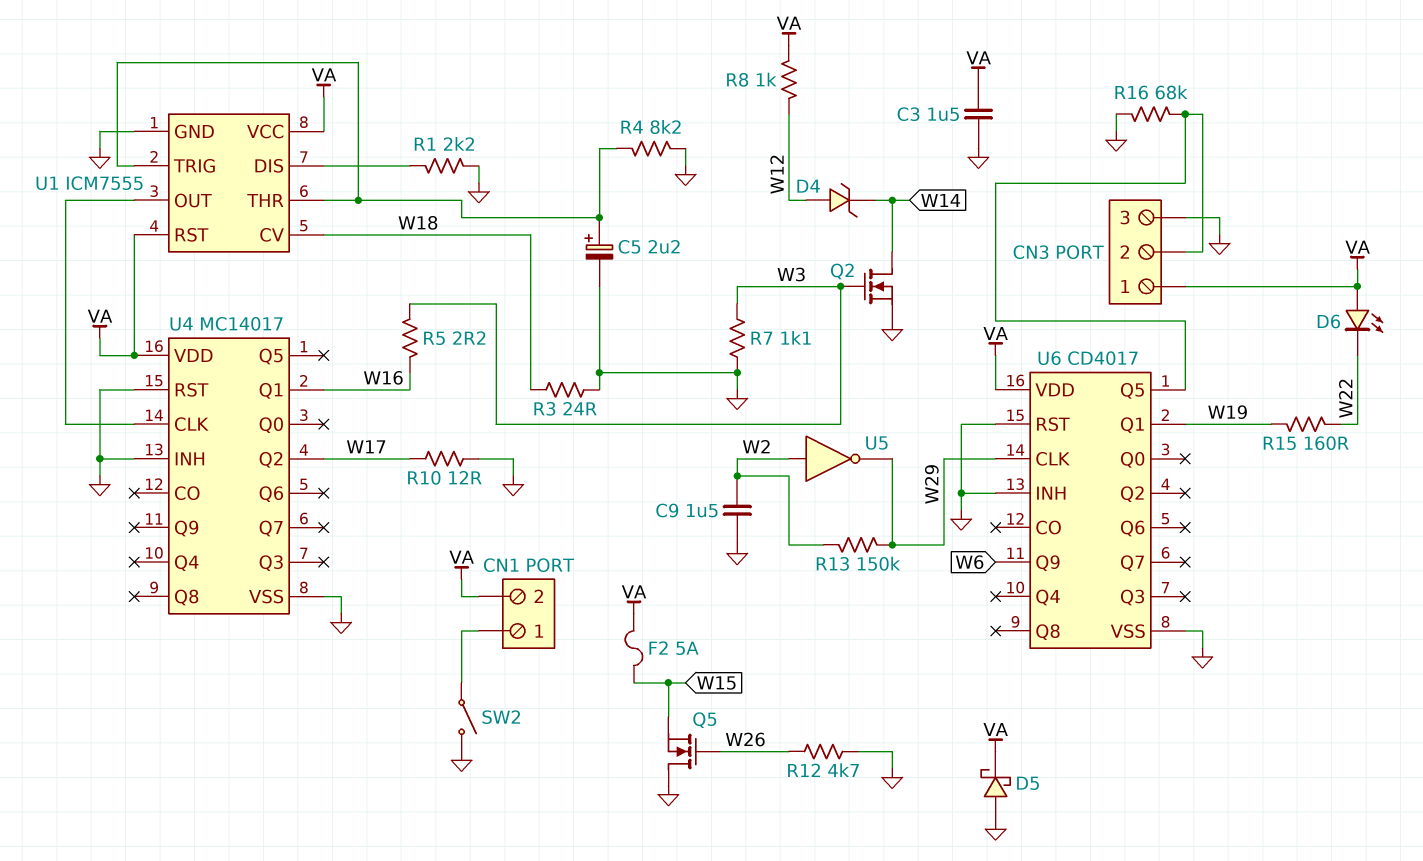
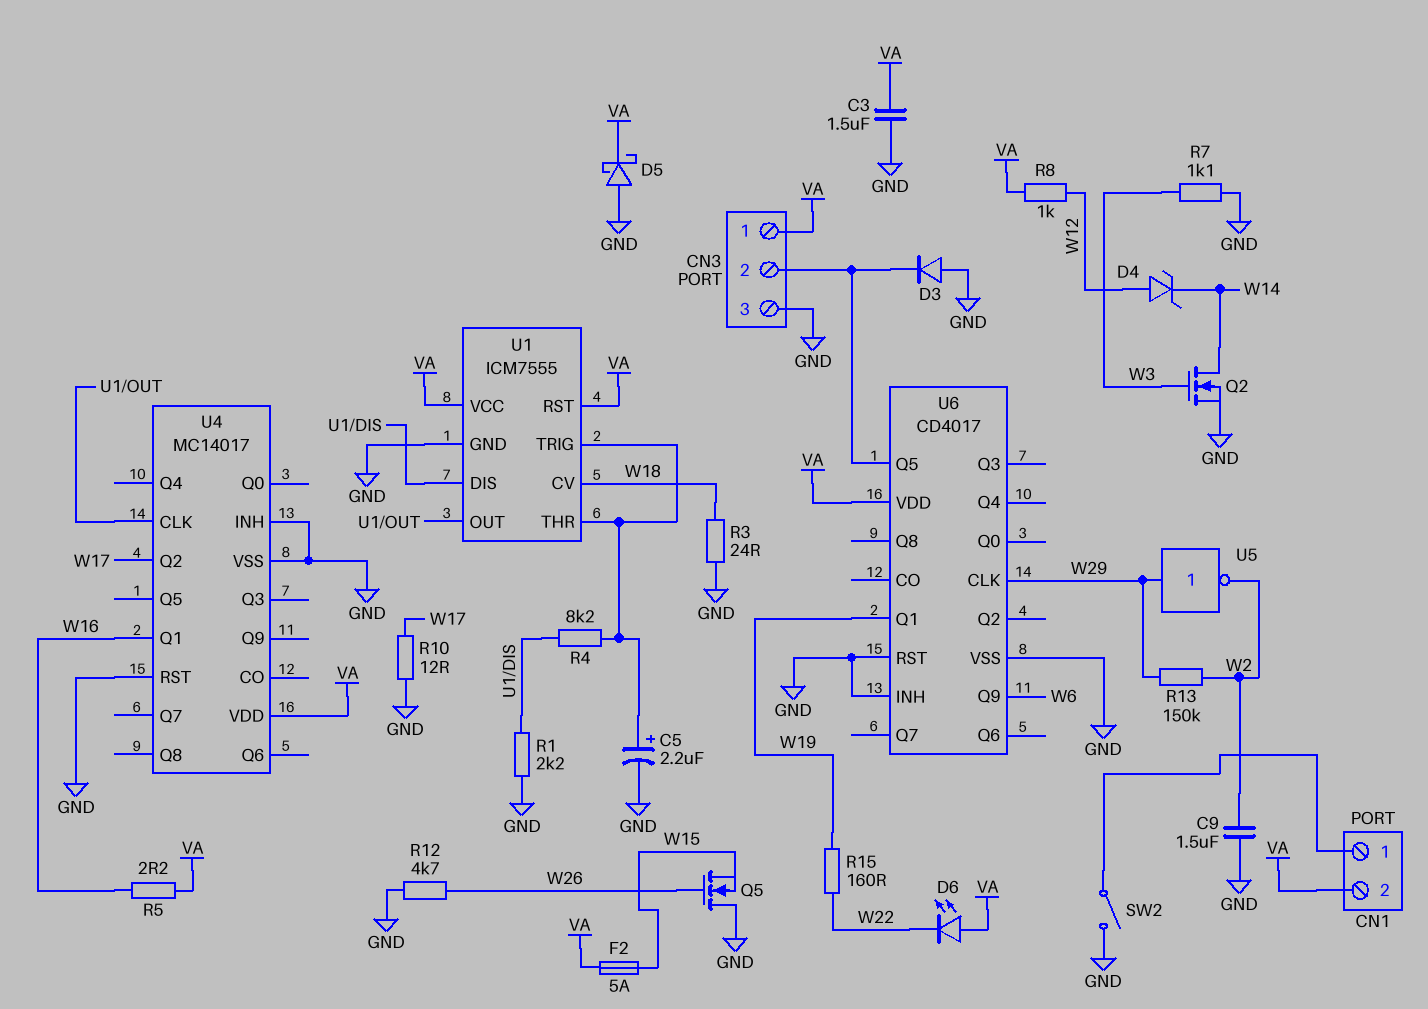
D3: none -> diode (A GND, K CN3/2)
R4: 8.2k (GND, U1/THR) -> 8.2k (U1/DIS, U1/THR)
R5: 2.2 (W3, W16) -> 2.2 (VA, W16)
R16: 68k (CN3/2, GND) -> none
U5: NOT (in W2, out W29) -> NOT (in W29, out W2)

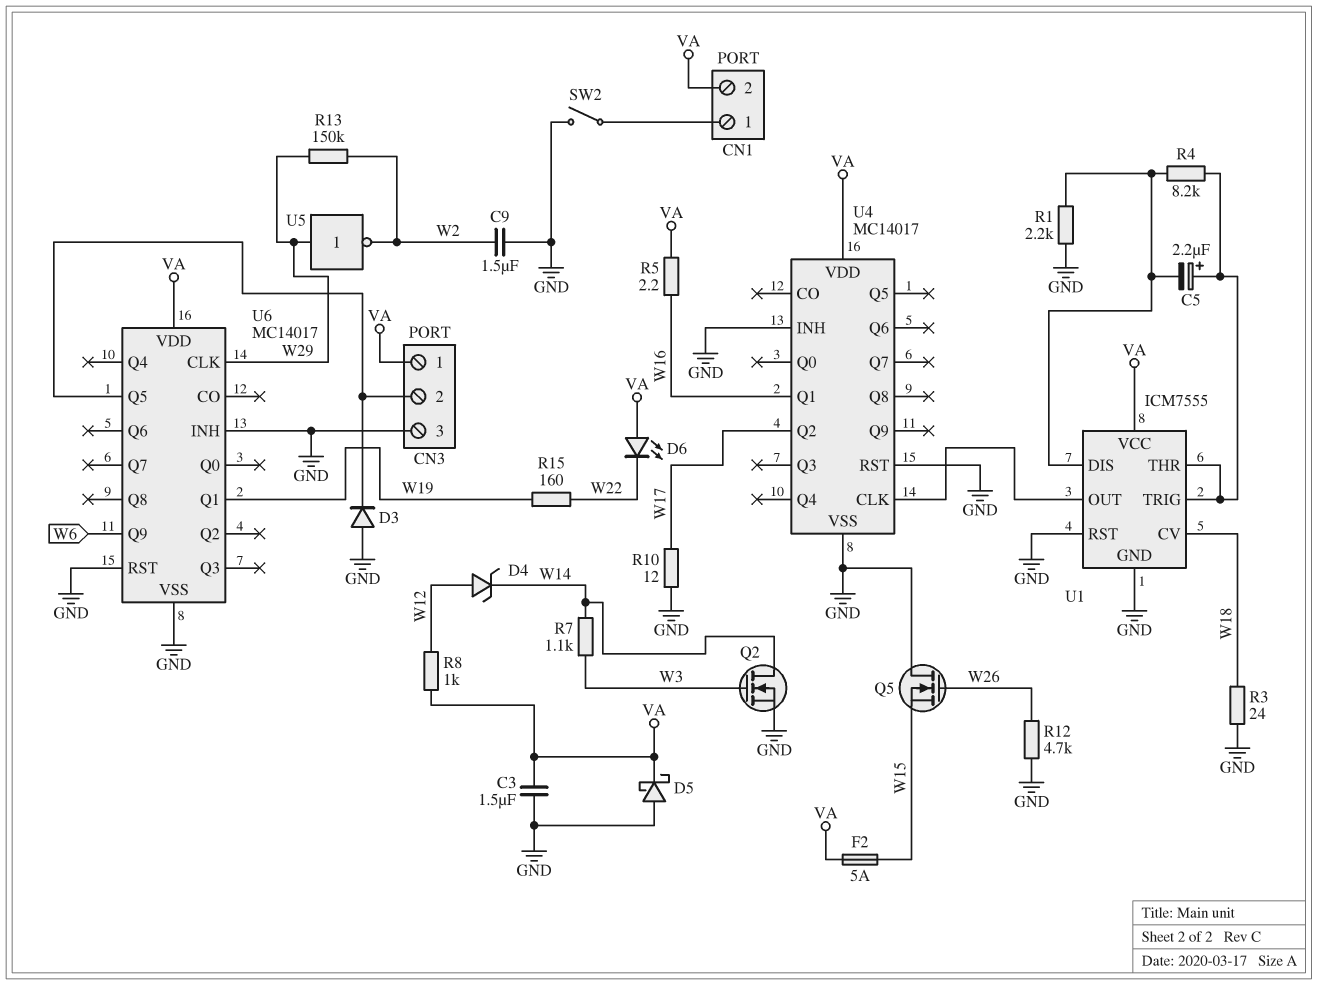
C5: 2.2uF (plus U1/THR, minus GND) -> 2.2uF (plus U1/THR, minus U1/DIS)
R7: 1.1k (GND, W3) -> 1.1k (W3, W14)
U1 pin RST: VA -> GND
U6: CD4017 -> MC14017

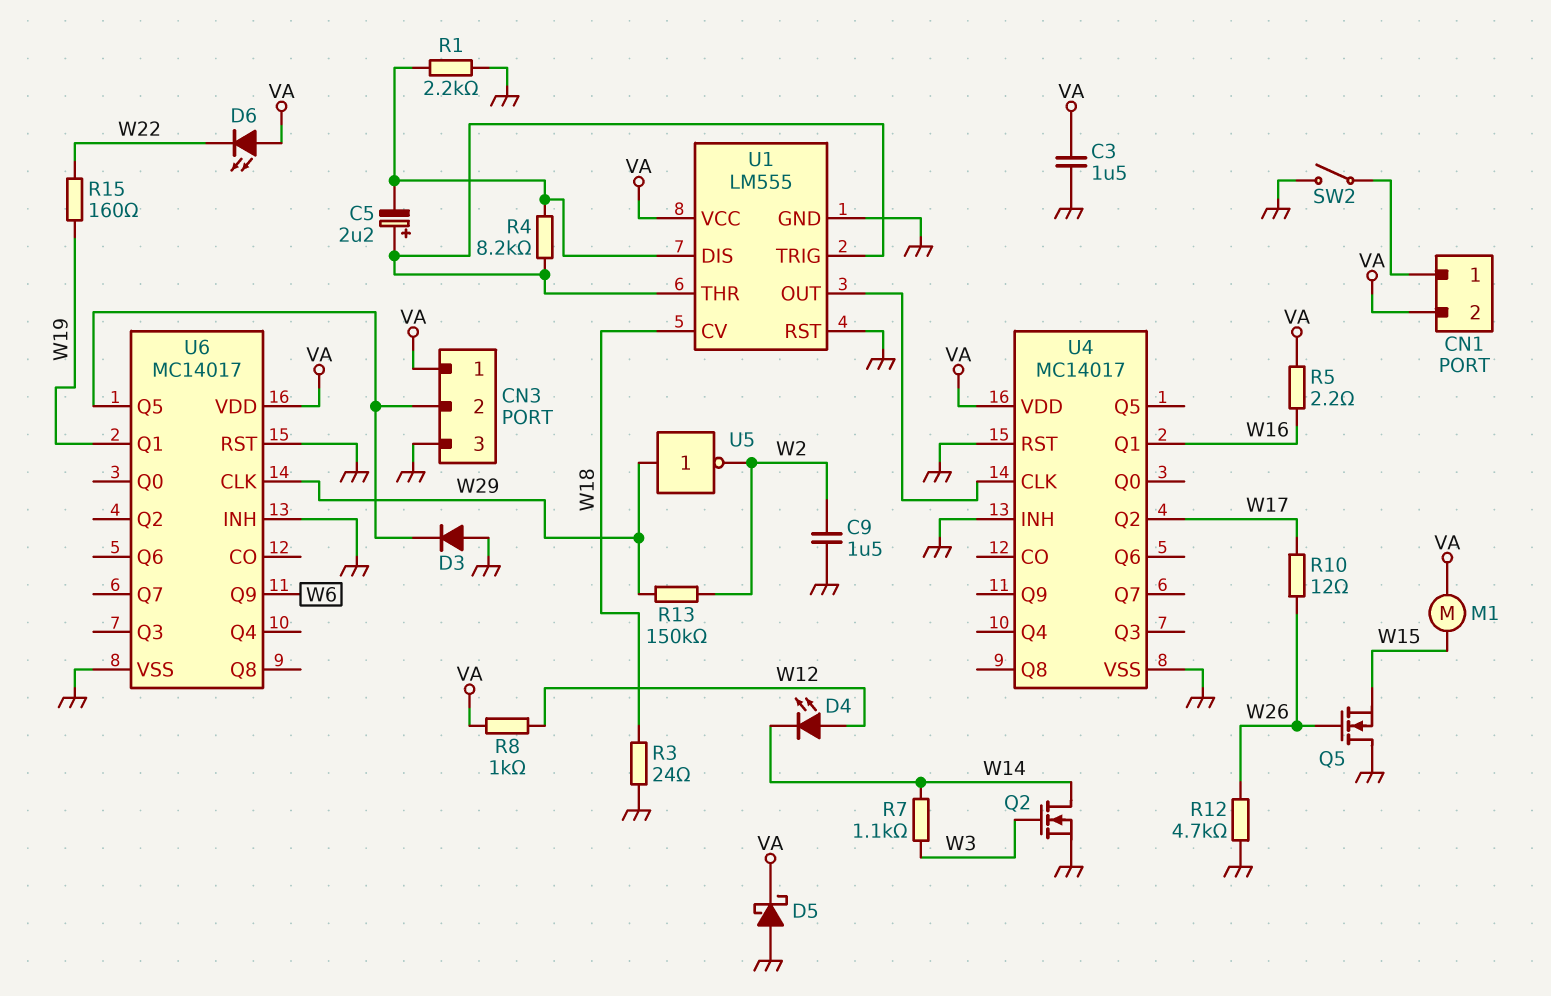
D4: zener (A W12, K W14) -> LED (A W12, K W14)
F2: 5A (VA, W15) -> none
M1: none -> motor (VA, W15)
R10: 12 (GND, W17) -> 12 (W17, W26)
U1: ICM7555 -> LM555

